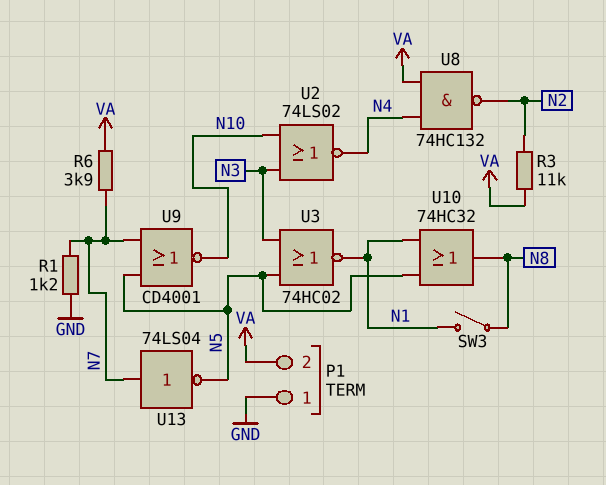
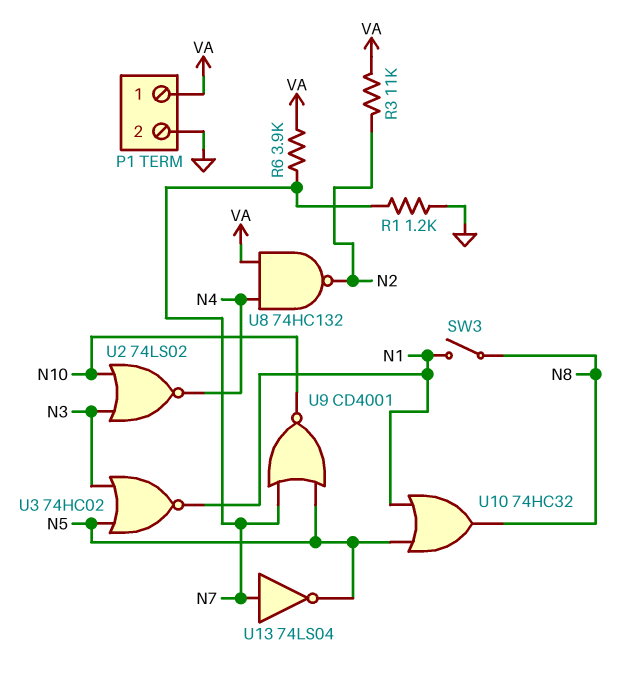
P1 pin 1: GND -> VA
P1 pin 2: VA -> GND

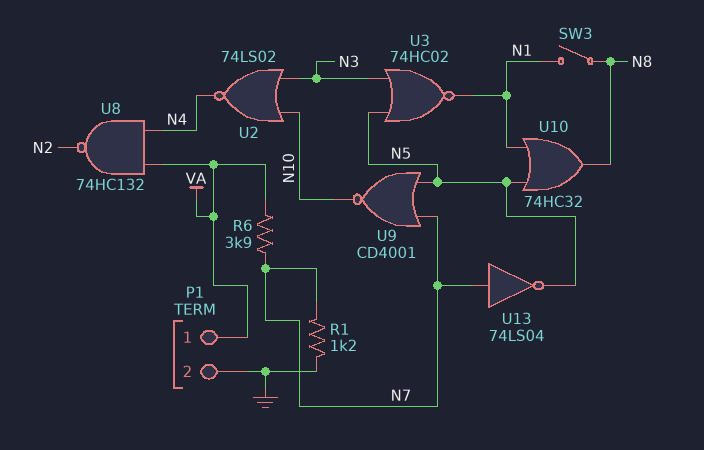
R3: 11k (N2, VA) -> none

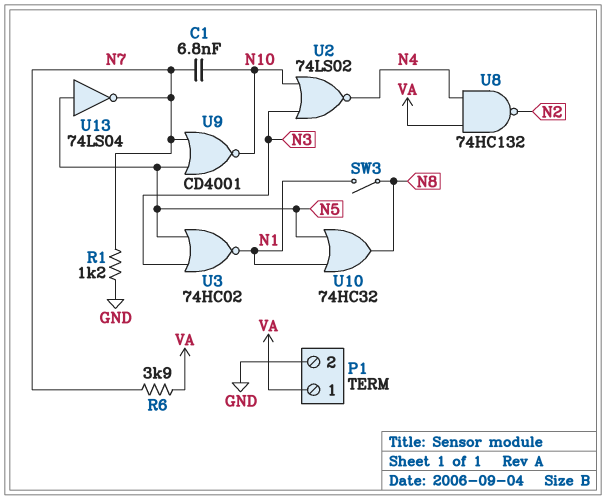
C1: none -> 6.8nF (N7, N10)
U13: NOT 74LS04 (in N7, out N5) -> NOT 74LS04 (in N5, out N7)

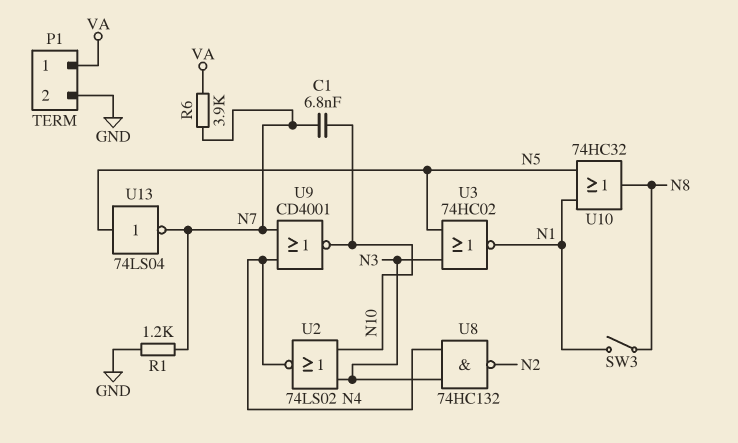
U8: NAND 74HC132 (in N4, in VA, out N2) -> NAND 74HC132 (in N3, in N4, out N2)
U9: NOR CD4001 (in N5, in N7, out N10) -> NOR CD4001 (in N4, in N7, out N10)

